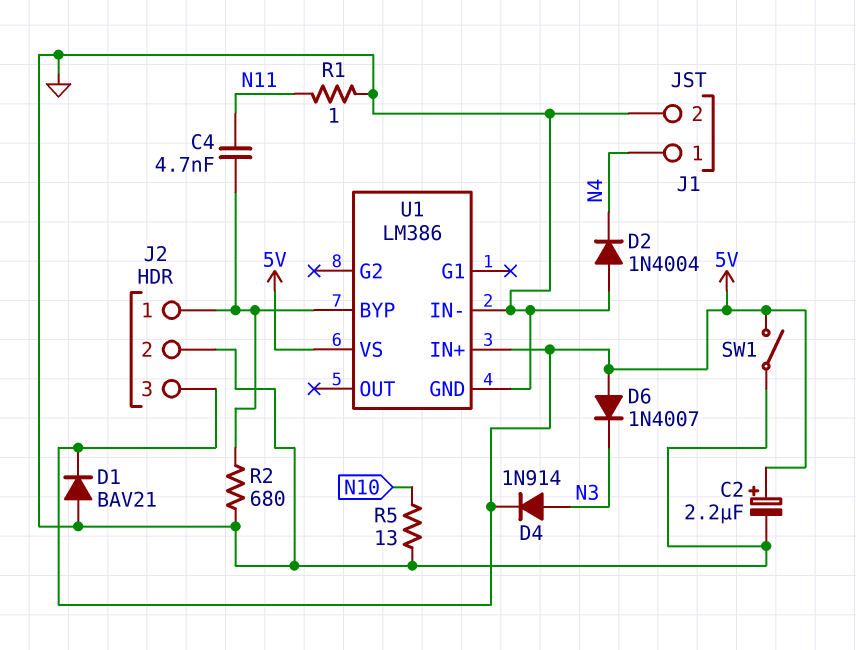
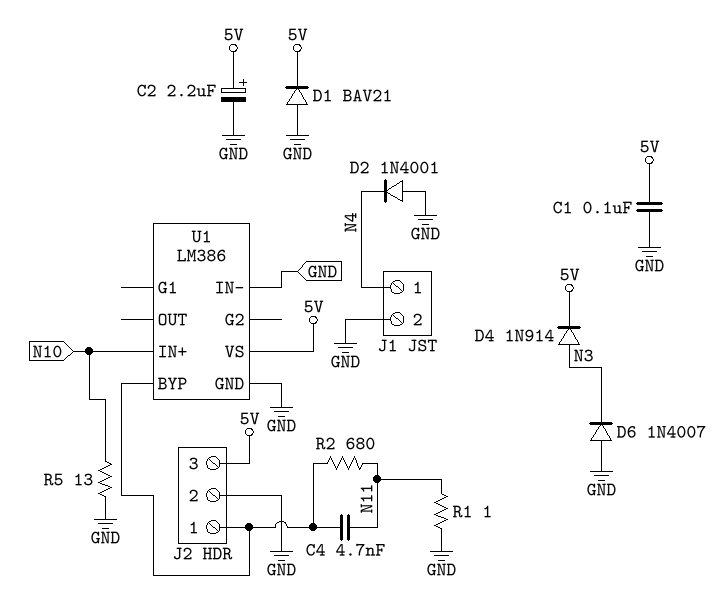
C1: none -> 100nF (5V, GND)
D2: diode 1N4004 (A GND, K N4) -> diode 1N4001 (A GND, K N4)
D6: diode 1N4007 (A 5V, K N3) -> diode 1N4007 (A GND, K N3)
R2: 680 (GND, J2/1) -> 680 (J2/1, N11)
SW1: switch (5V, GND) -> none
U1 pin IN+: 5V -> N10

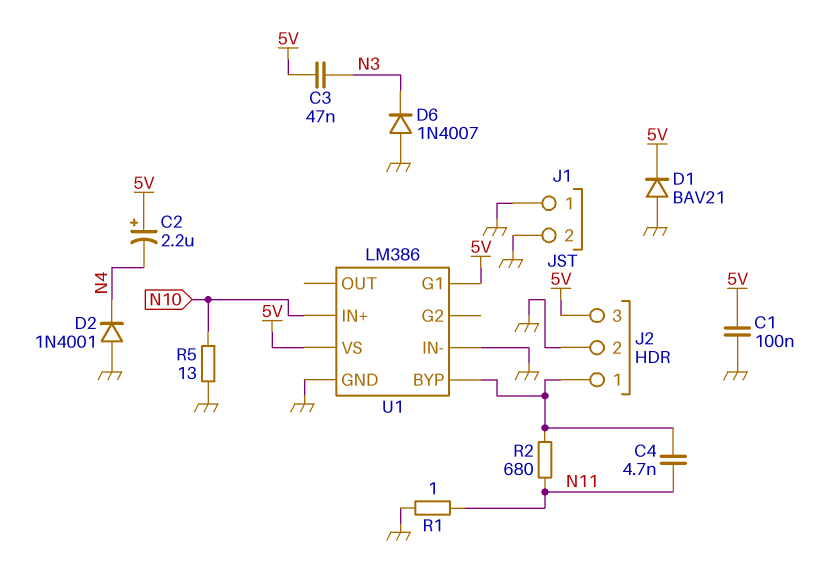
C2: 2.2uF (plus 5V, minus GND) -> 2.2uF (plus 5V, minus N4)
C3: none -> 47nF (5V, N3)
D4: diode 1N914 (A N3, K 5V) -> none
J1 pin 1: N4 -> GND
U1 pin G1: none -> 5V

